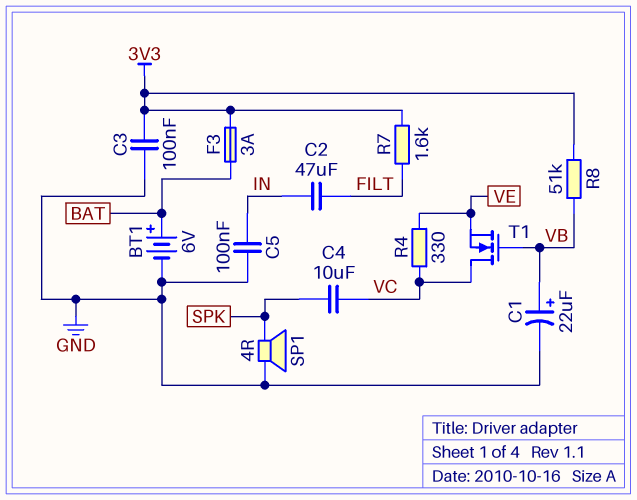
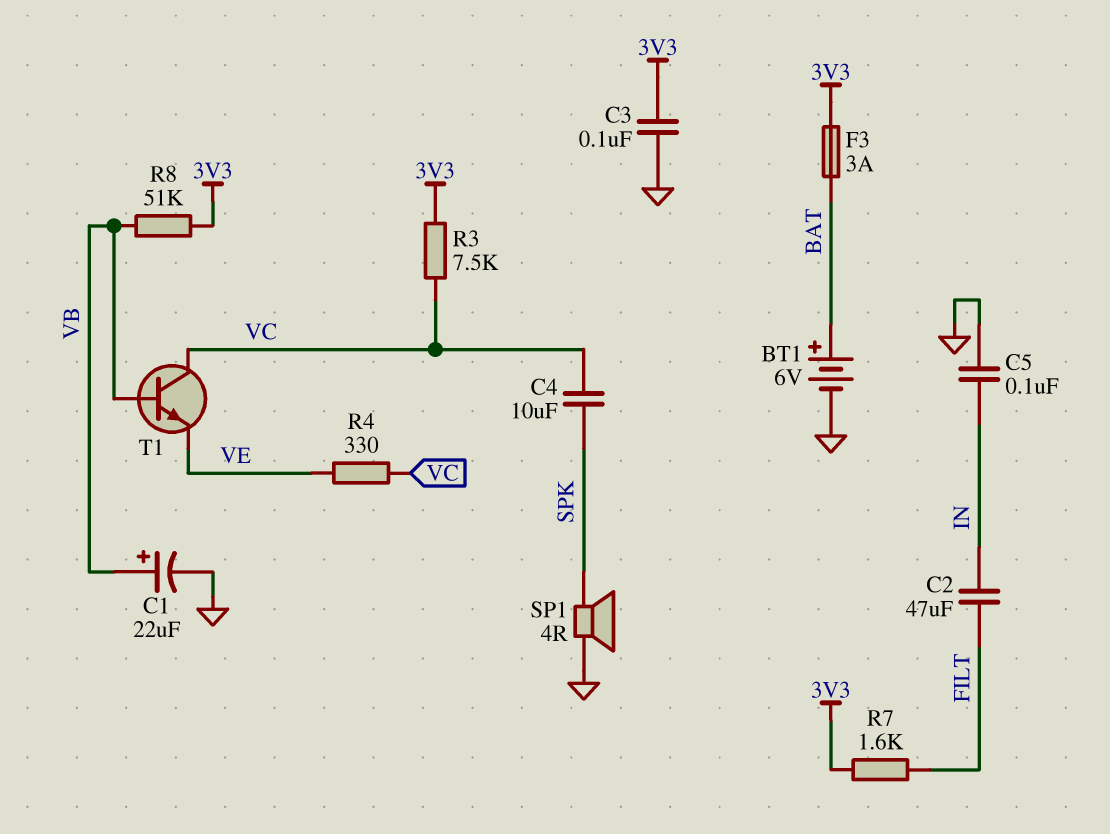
R3: none -> 7.5k (3V3, VC)
T1: NMOS (G VB, D VC, S VE) -> NPN (B VB, C VC, E VE)

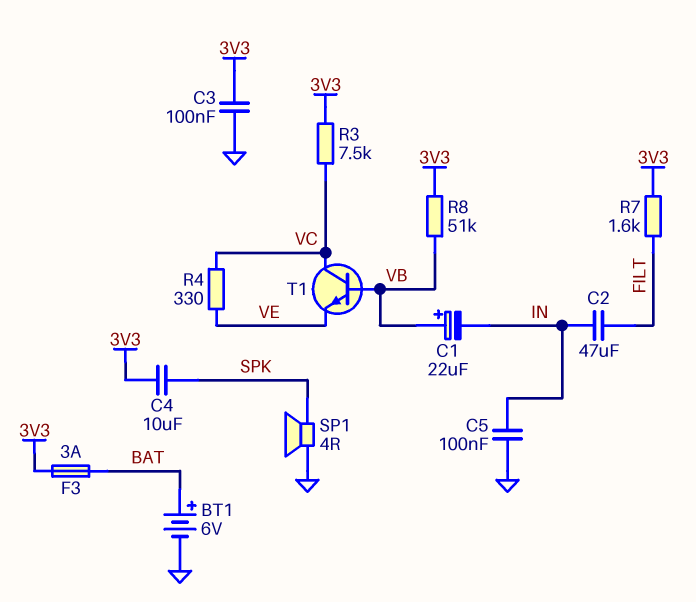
C1: 22uF (plus VB, minus GND) -> 22uF (plus VB, minus IN)
C4: 10uF (SPK, VC) -> 10uF (3V3, SPK)

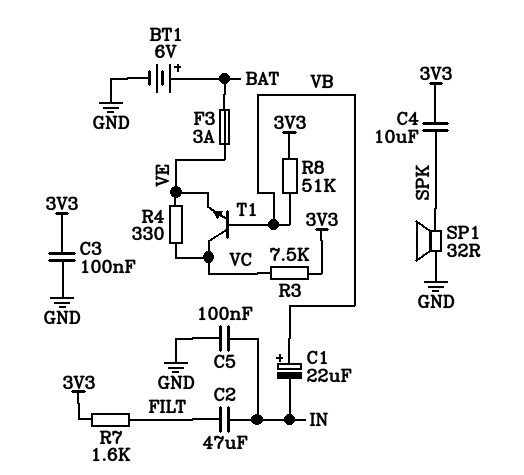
F3: 3A (3V3, BAT) -> 3A (BAT, VE)
SP1: speaker 4R (GND, SPK) -> speaker 32R (GND, SPK)

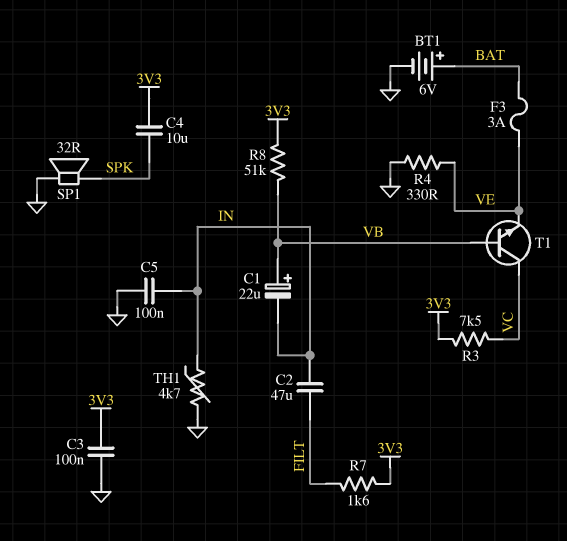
R4: 330 (VC, VE) -> 330 (GND, VE)
TH1: none -> 4.7k (GND, IN)

